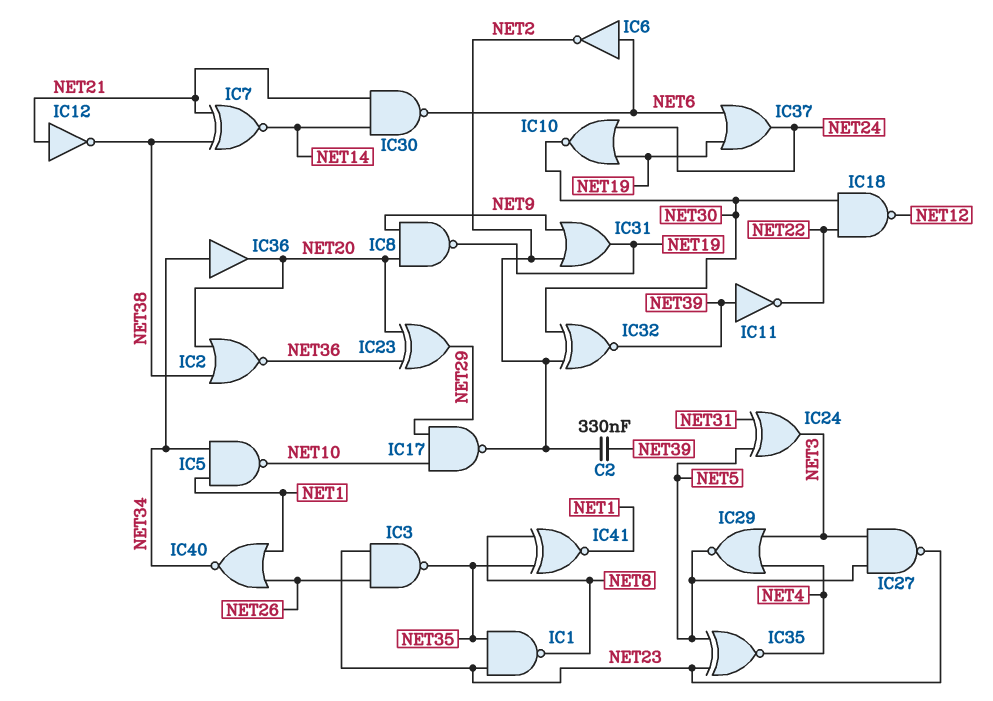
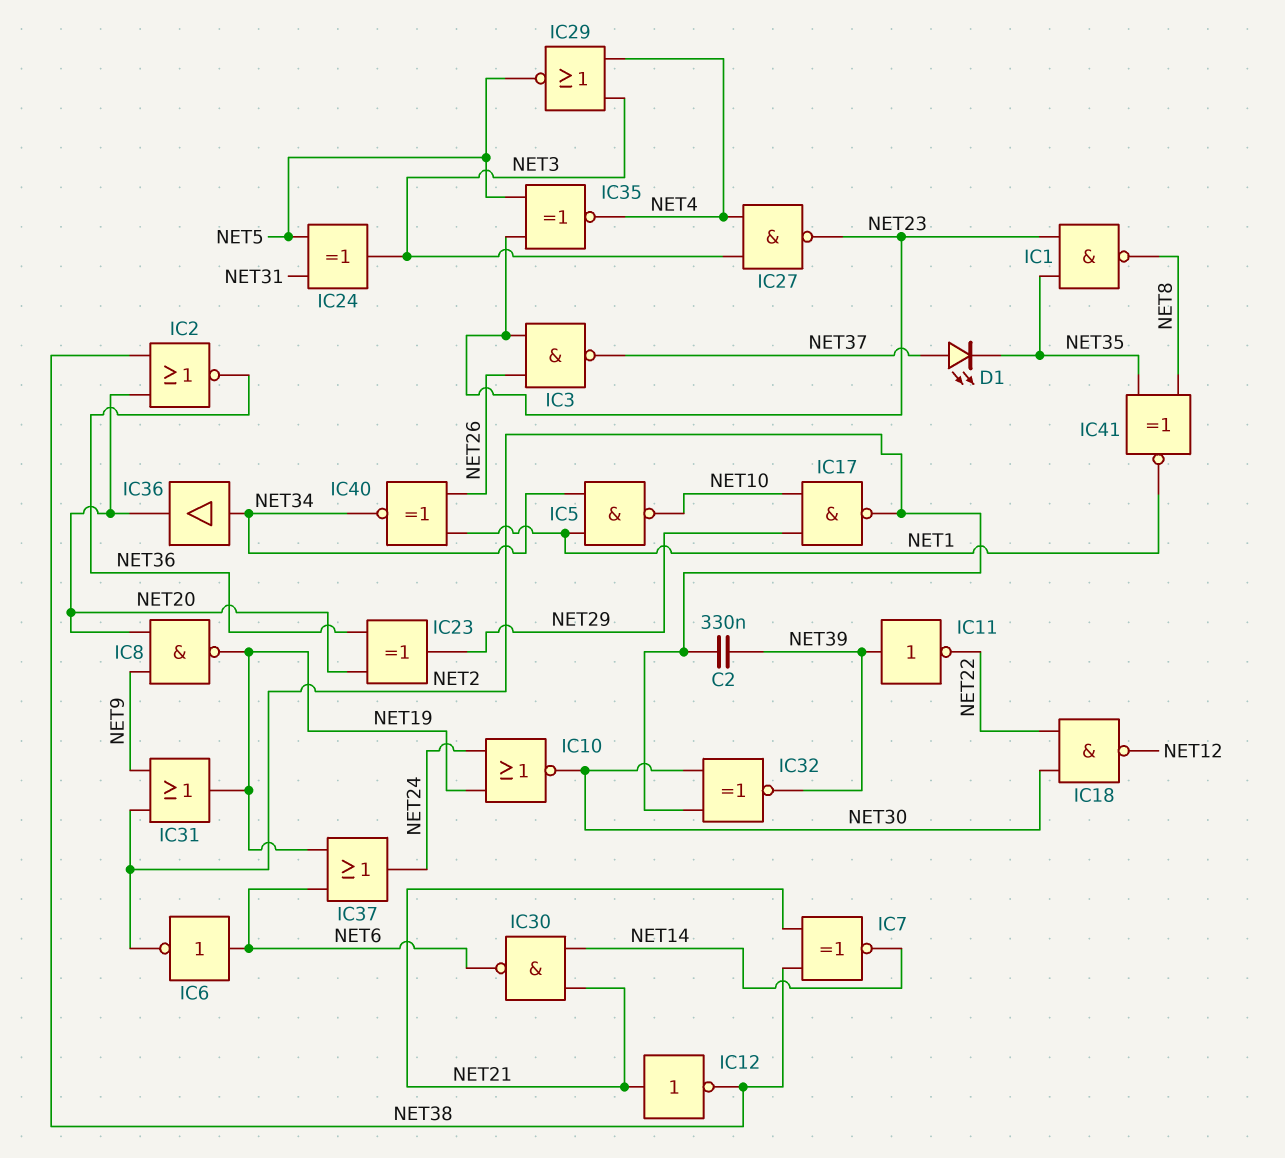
D1: none -> LED (A NET37, K NET35)
IC3: NAND (in NET23, in NET26, out NET35) -> NAND (in NET23, in NET26, out NET37)
IC27: NAND (in NET3, in NET5, out NET23) -> NAND (in NET3, in NET4, out NET23)
IC40: NOR (in NET1, in NET26, out NET34) -> XNOR (in NET1, in NET26, out NET34)

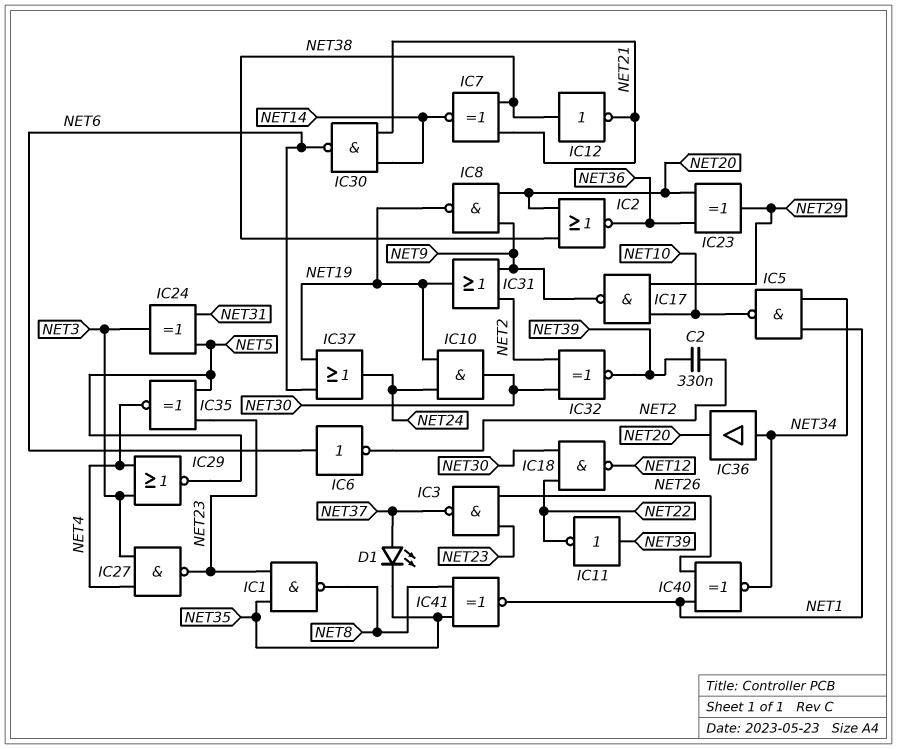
IC10: NOR (in NET19, in NET24, out NET30) -> AND (in NET19, in NET24, out NET30)
IC12: NOT (in NET21, out NET38) -> NOT (in NET38, out NET21)
IC17: NAND (in NET10, in NET29, out NET2) -> NAND (in NET10, in NET29, out NET9)

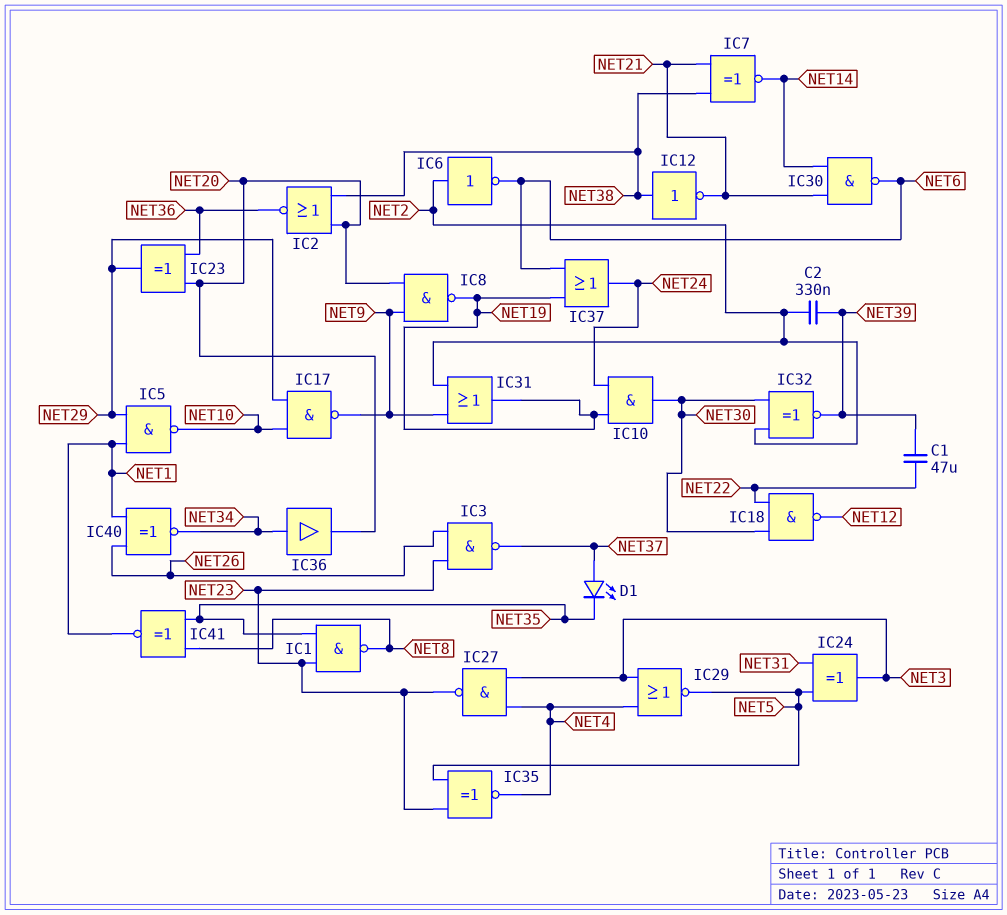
C1: none -> 47uF (NET22, NET39)
IC5: NAND (in NET1, in NET34, out NET10) -> NAND (in NET1, in NET29, out NET10)
IC6: NOT (in NET6, out NET2) -> NOT (in NET2, out NET6)
IC11: NOT (in NET39, out NET22) -> none

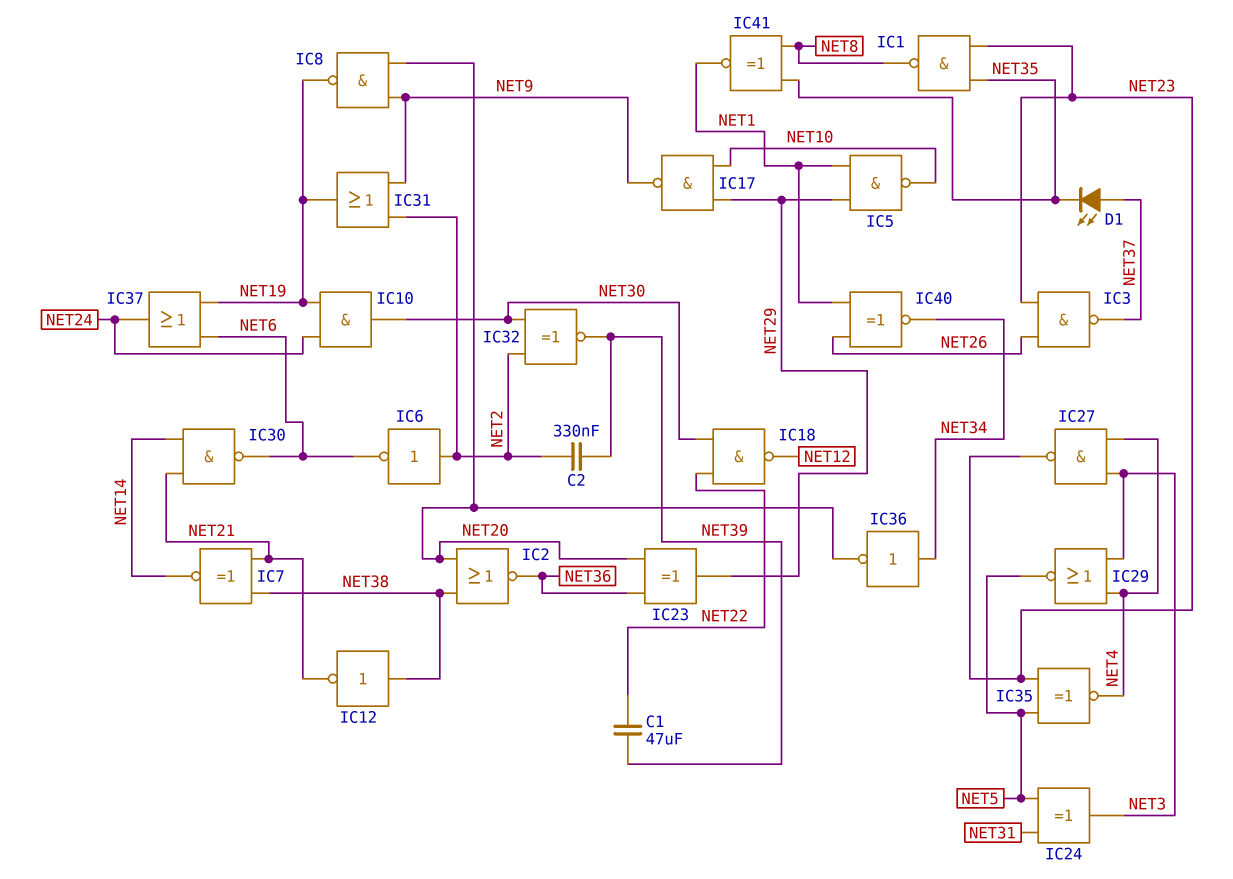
IC36: buffer (in NET34, out NET20) -> NOT (in NET34, out NET20)

